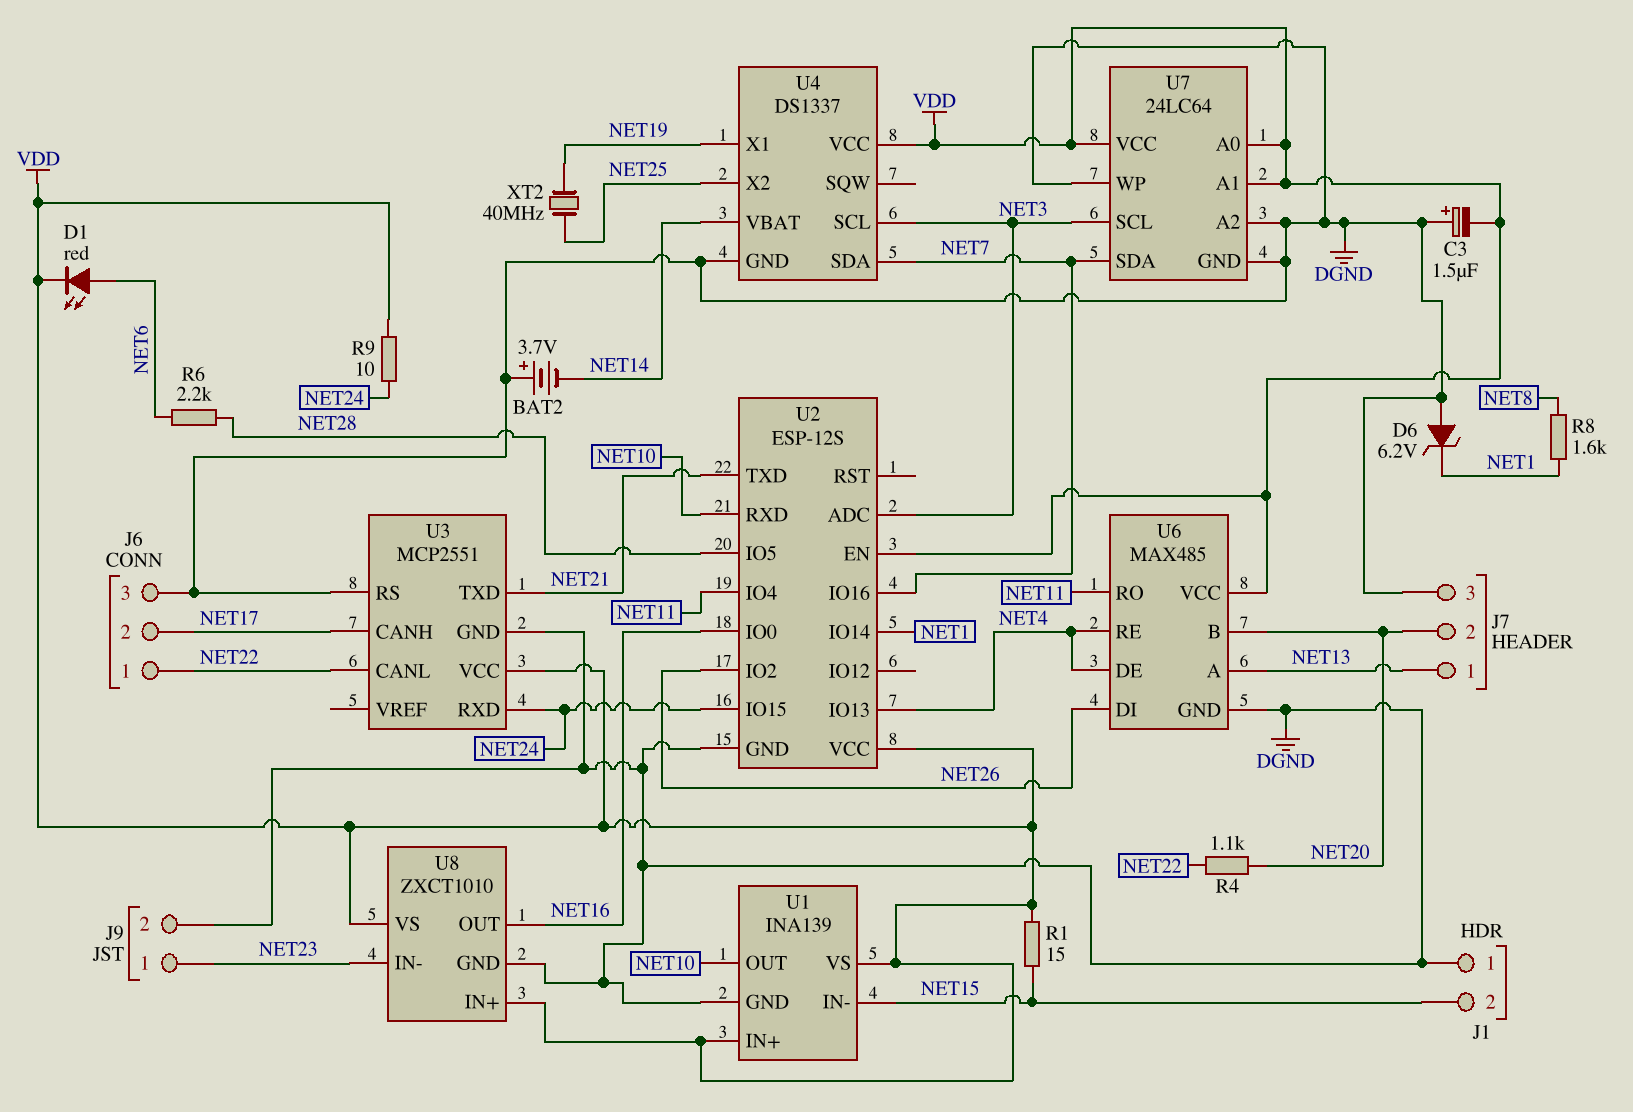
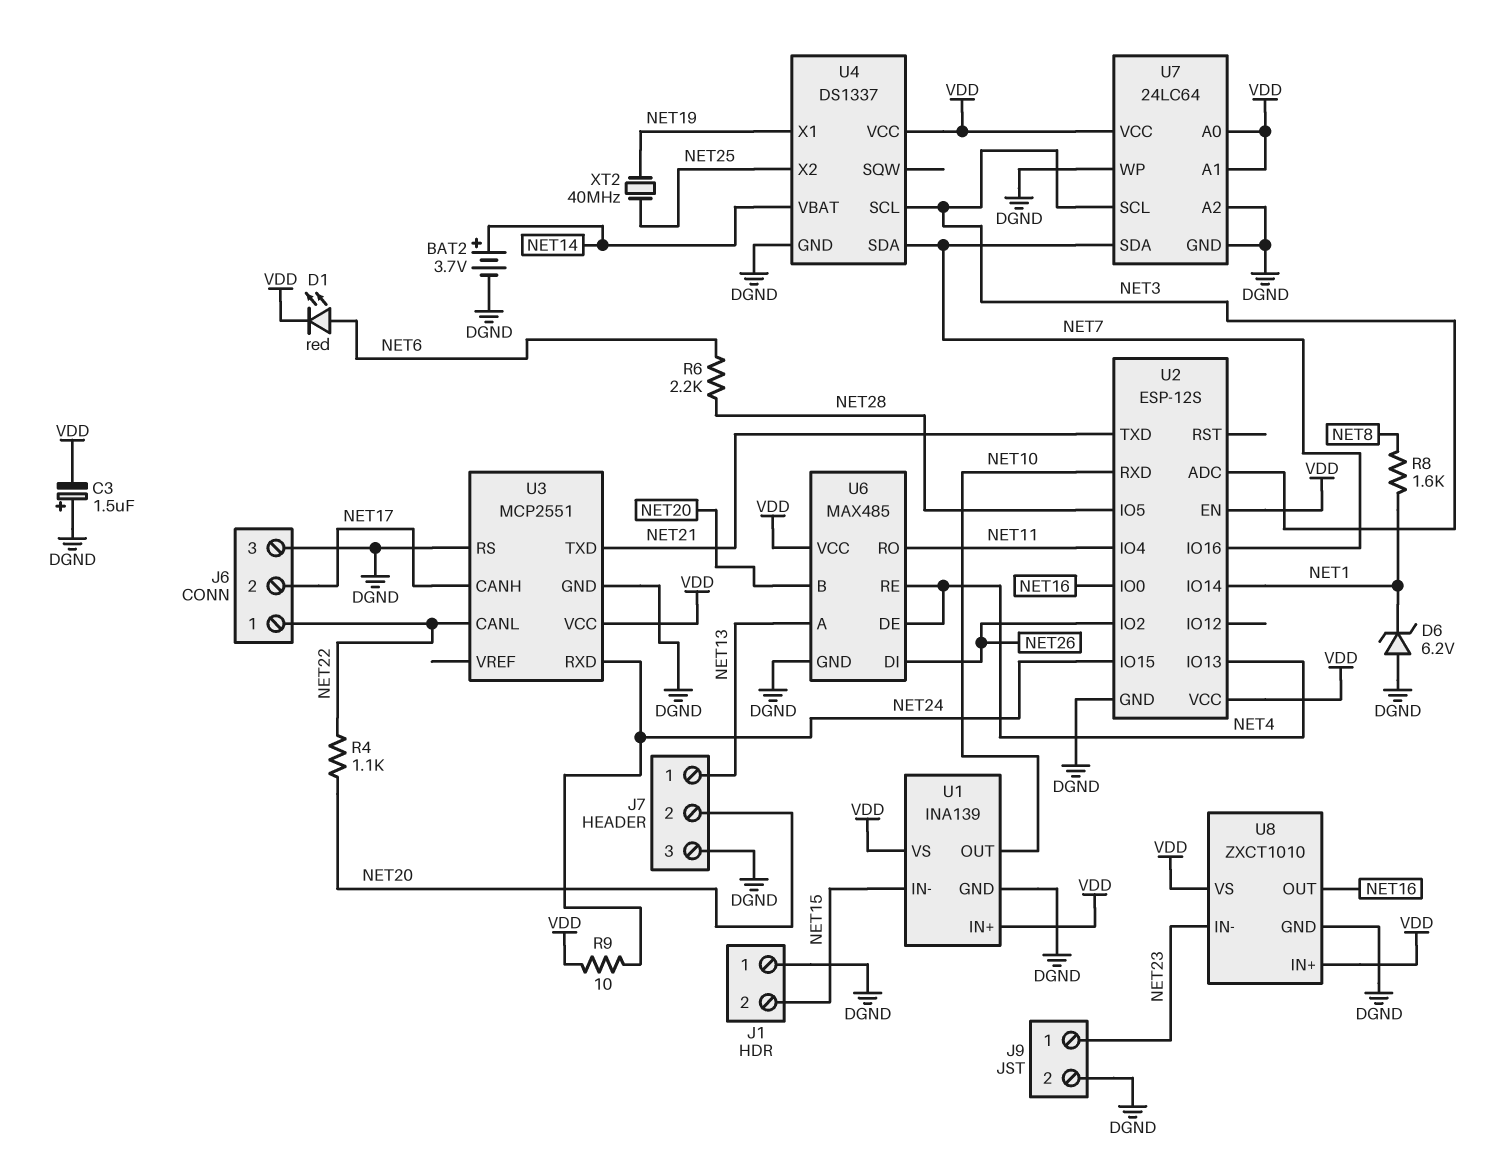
BAT2: 3.7V (plus DGND, minus NET14) -> 3.7V (plus NET14, minus DGND)
R1: 15 (NET15, VDD) -> none

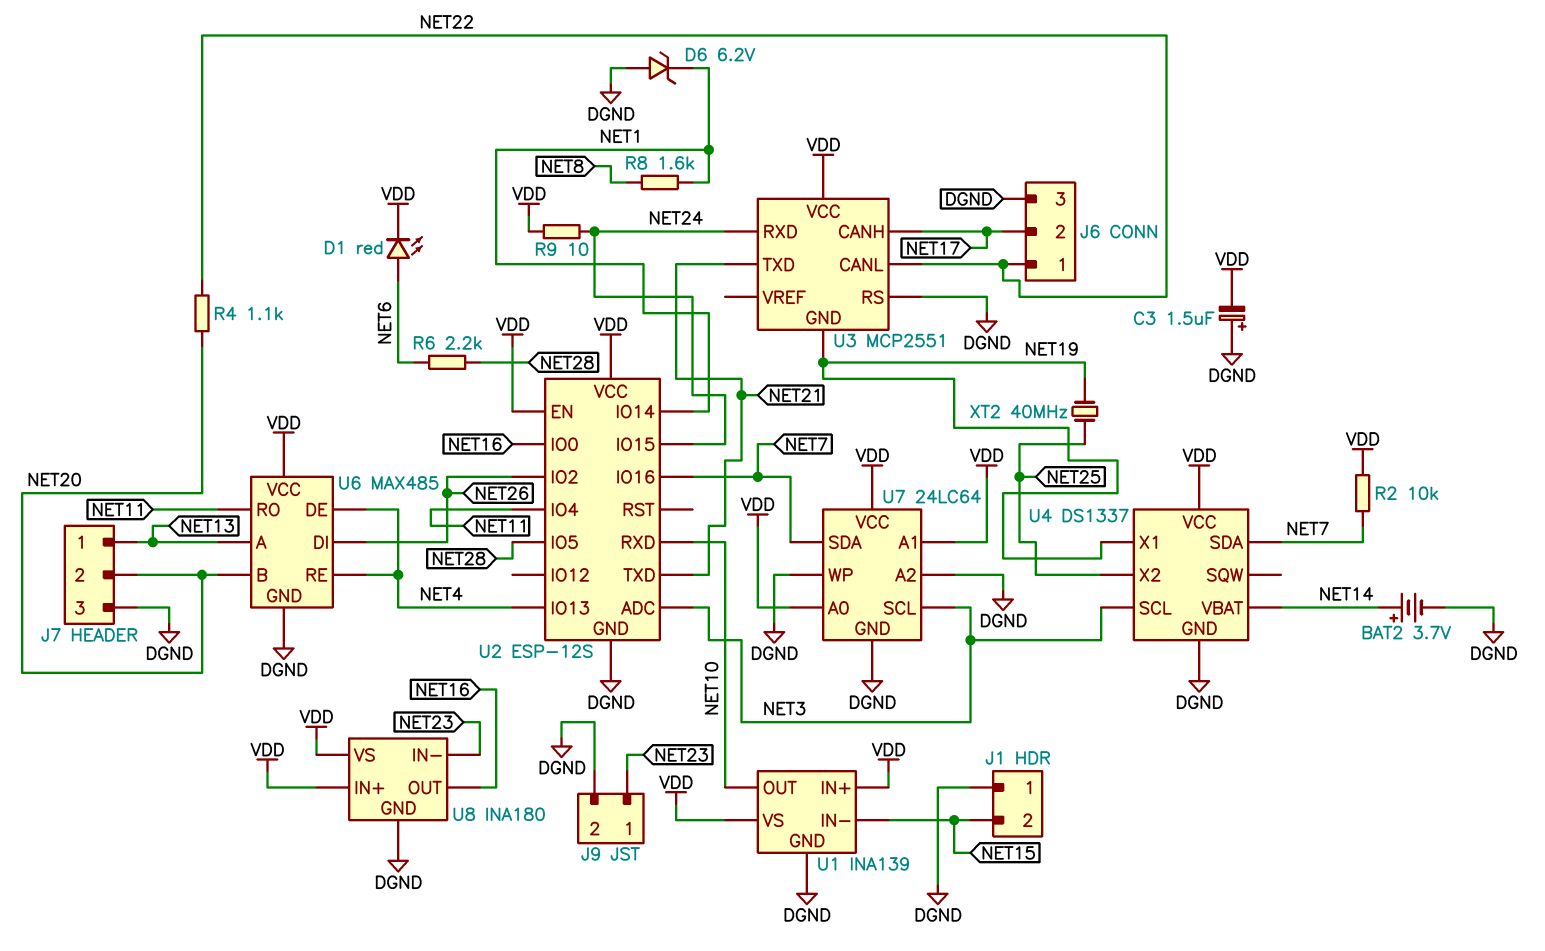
R2: none -> 10k (NET7, VDD)
U3 pin GND: DGND -> NET19
U8: ZXCT1010 -> INA180

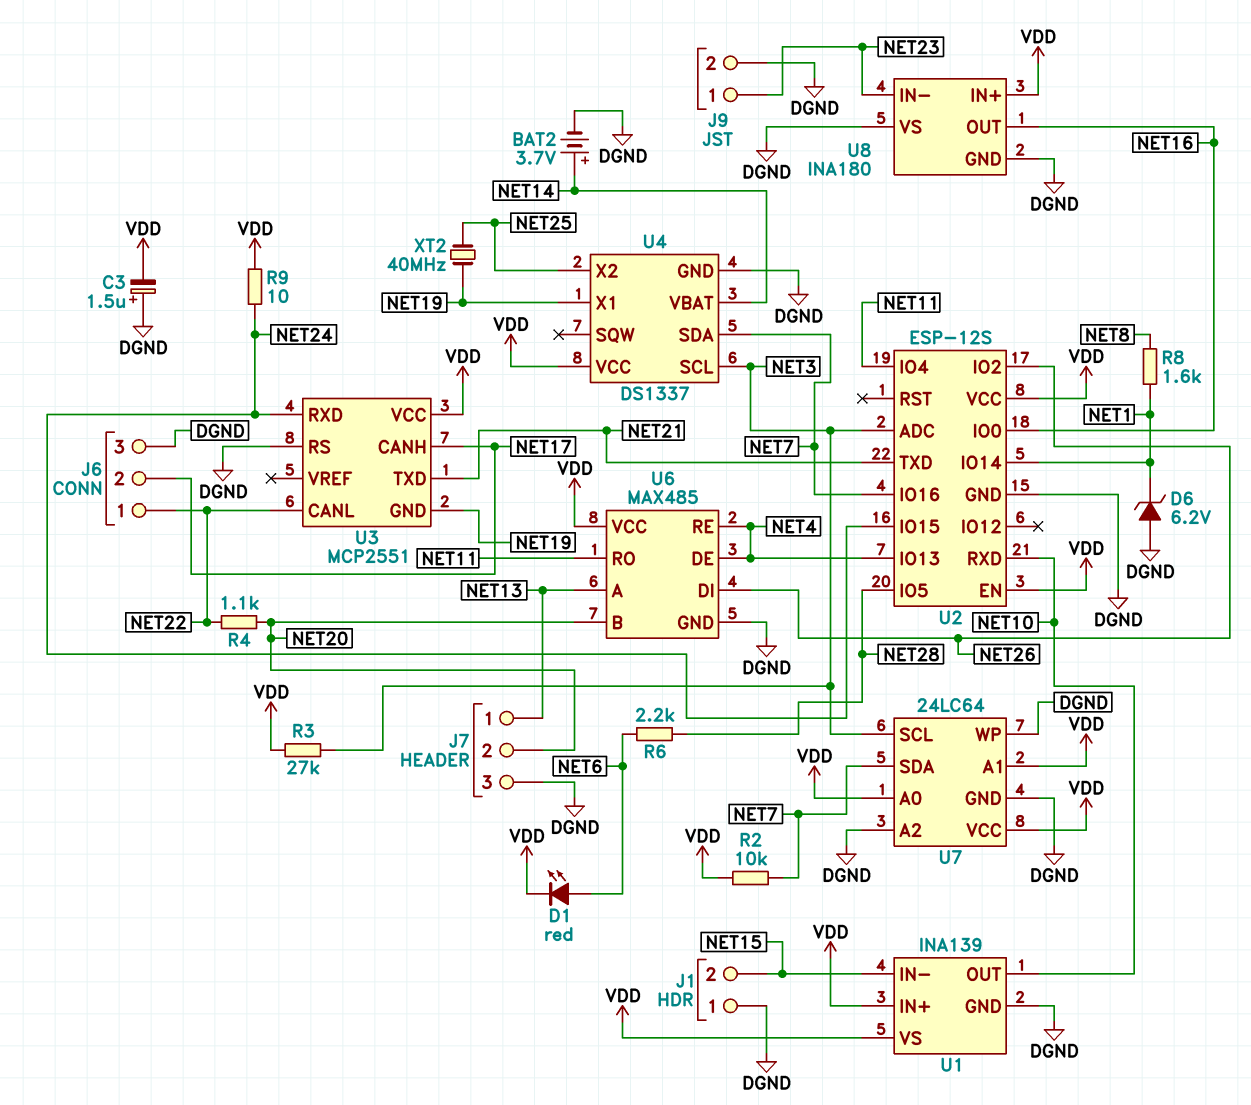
R3: none -> 27k (NET3, VDD)
U8 pin VS: VDD -> DGND

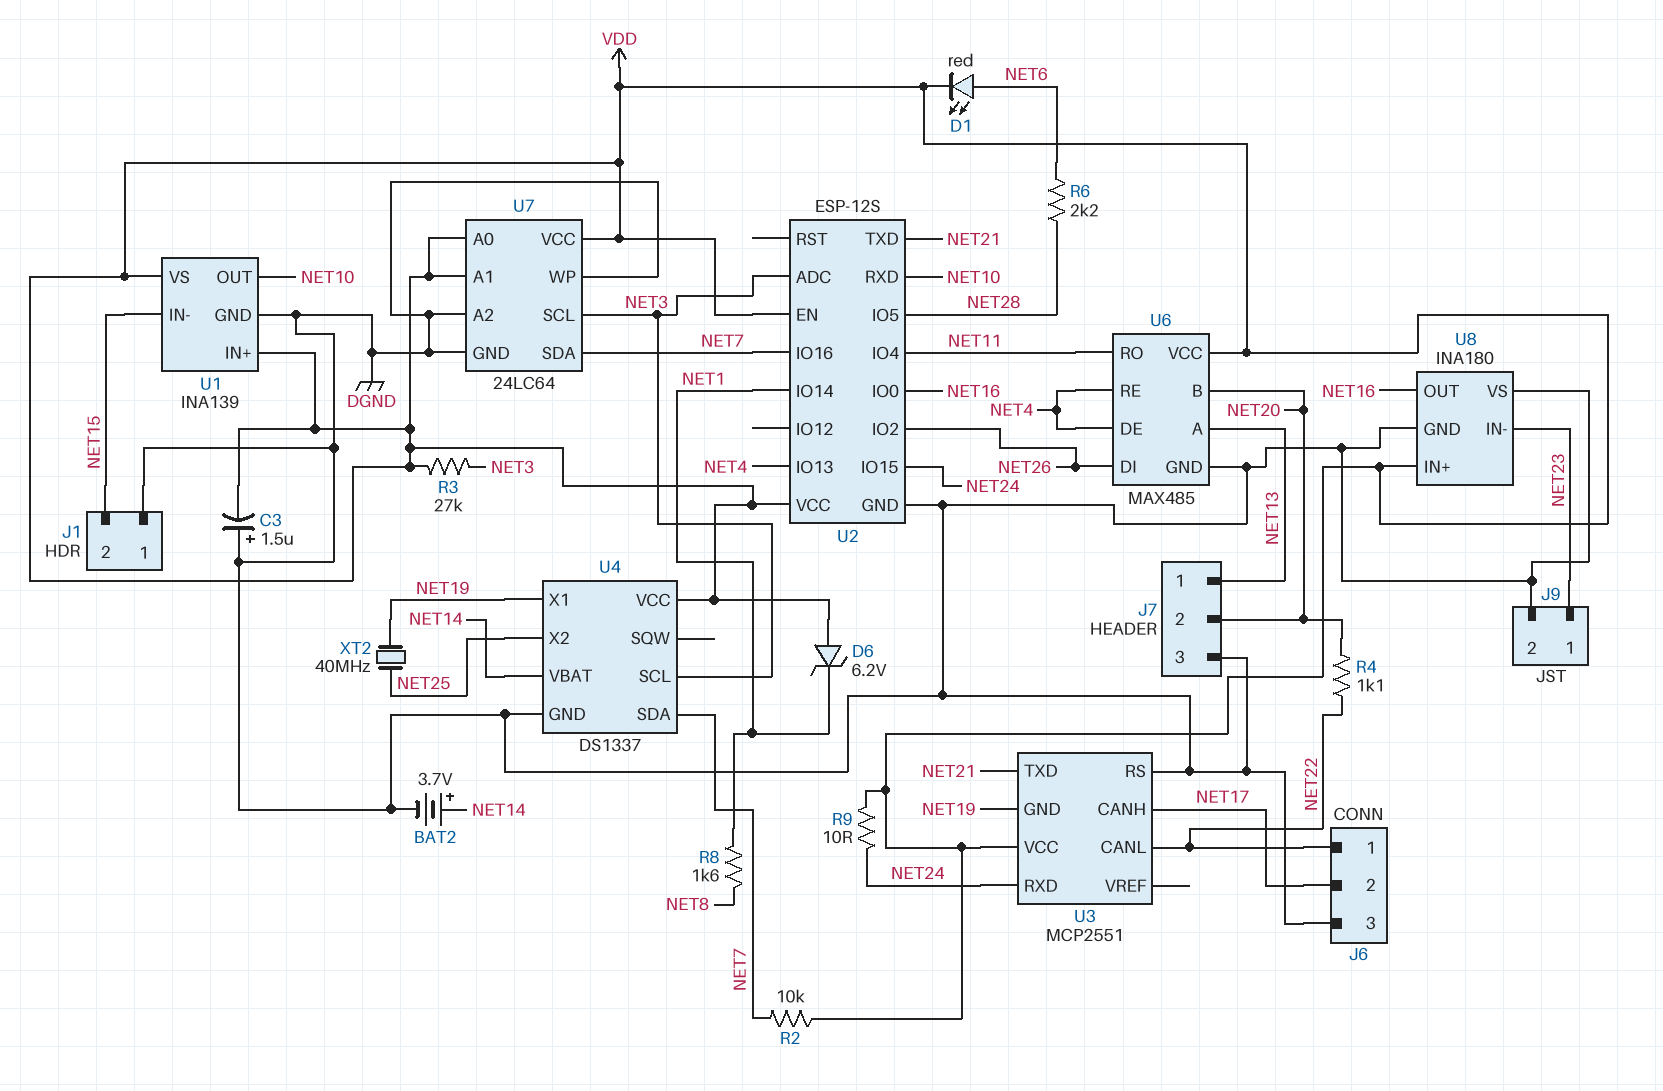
D6: zener 6.2V (A DGND, K NET1) -> zener 6.2V (A VDD, K NET1)

